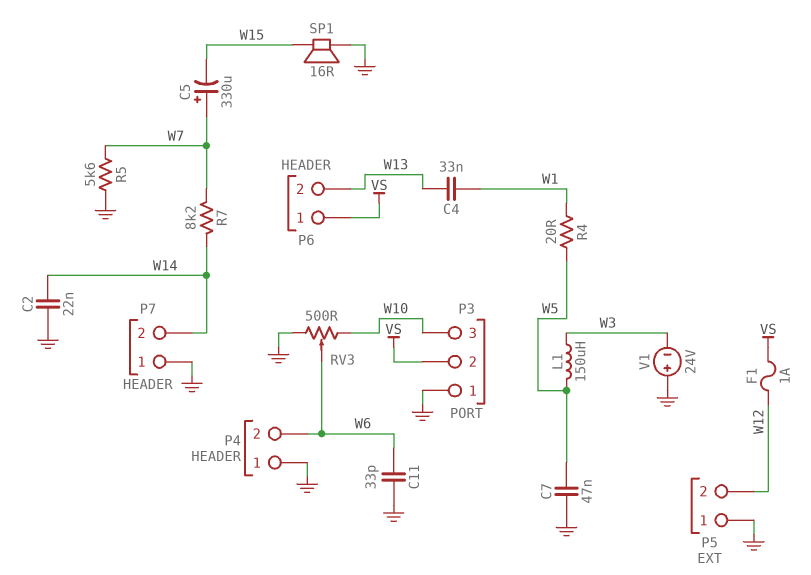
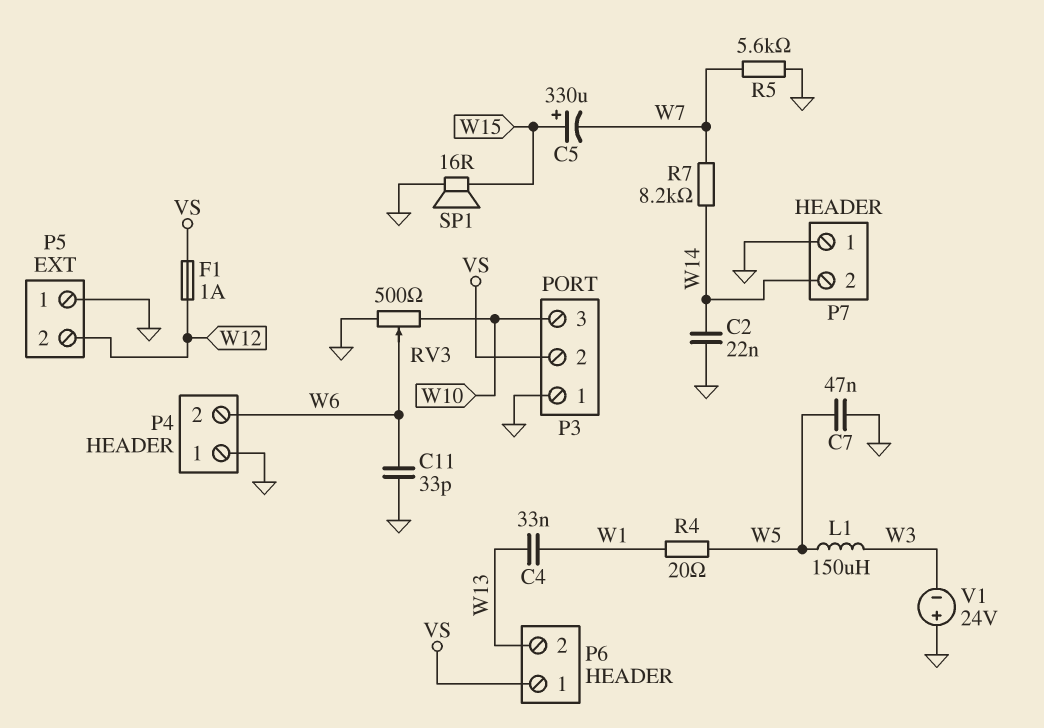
C5: 330uF (plus W7, minus W15) -> 330uF (plus W15, minus W7)

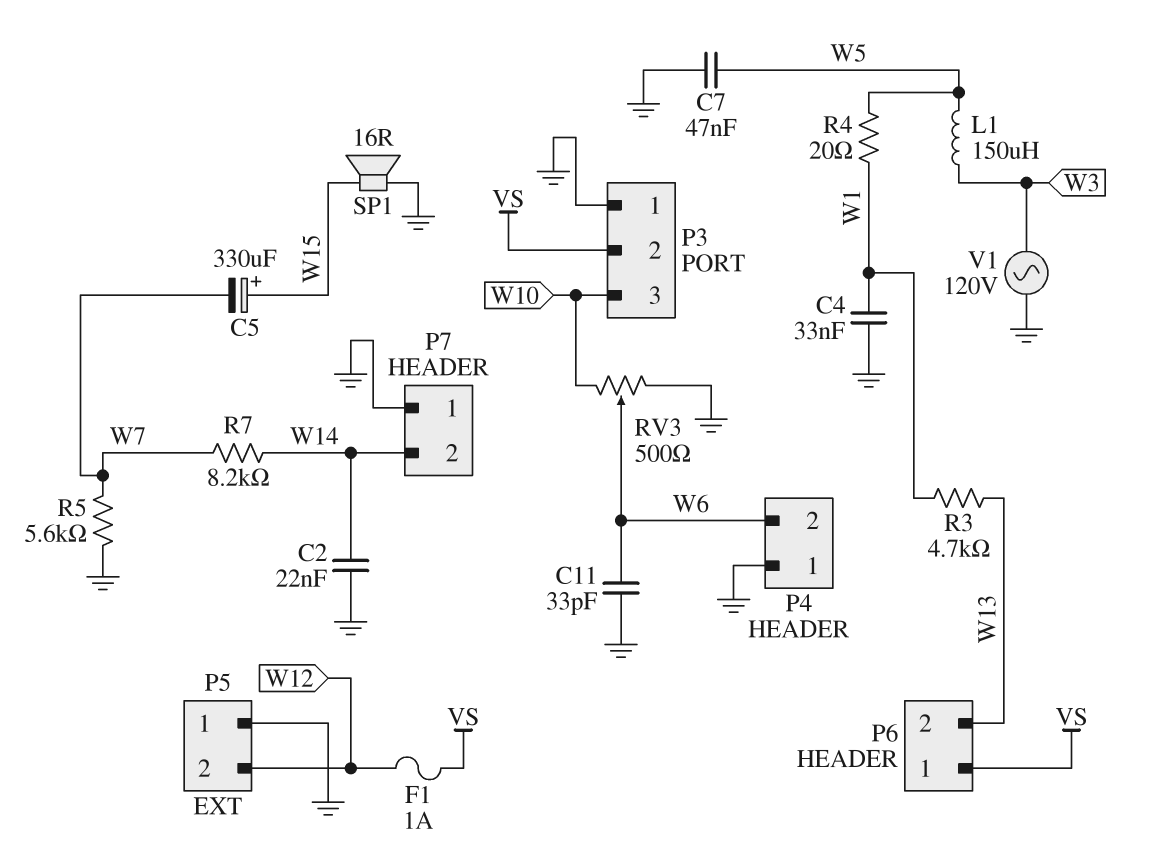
C4: 33nF (W1, W13) -> 33nF (GND, W1)
R3: none -> 4.7k (W1, W13)
V1: 24V (plus GND, minus W3) -> AC 120V (GND, W3)

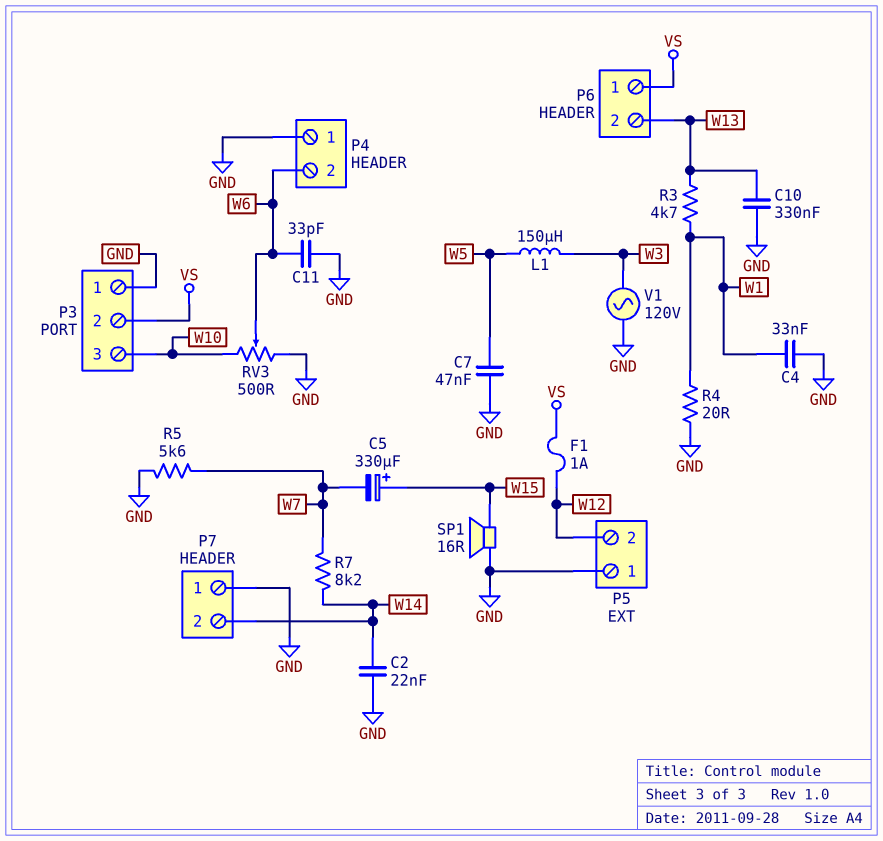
C10: none -> 330nF (GND, W13)
R4: 20 (W1, W5) -> 20 (GND, W1)

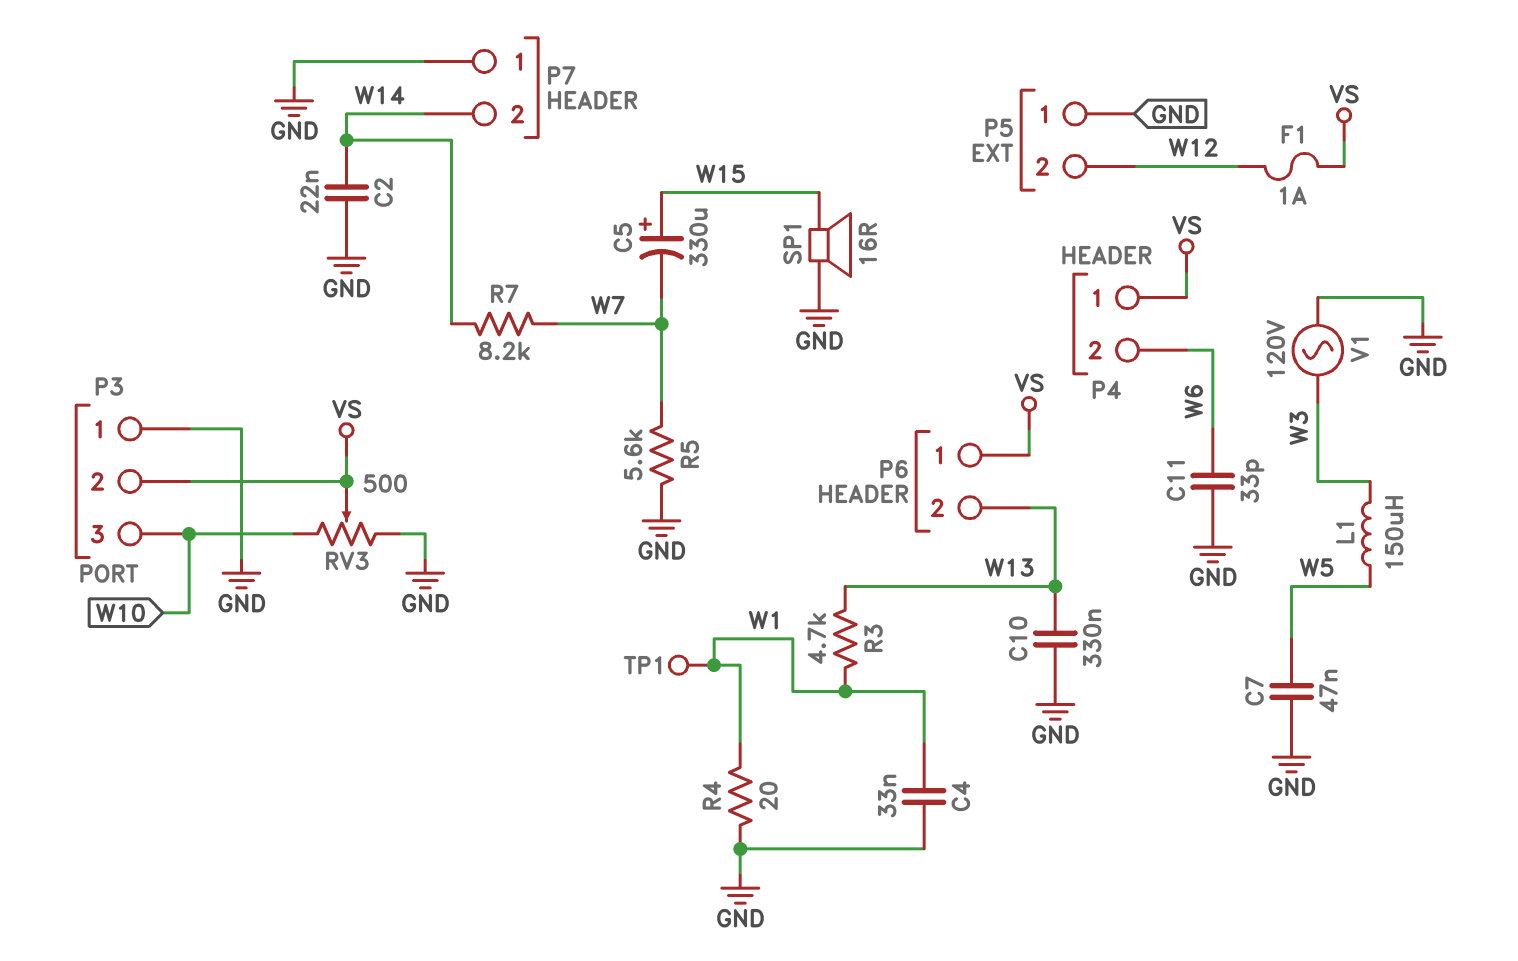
P4 pin 1: GND -> VS
RV3: 500 (GND, W10, wiper W6) -> 500 (GND, W10, wiper VS)
TP1: none -> test point (W1)

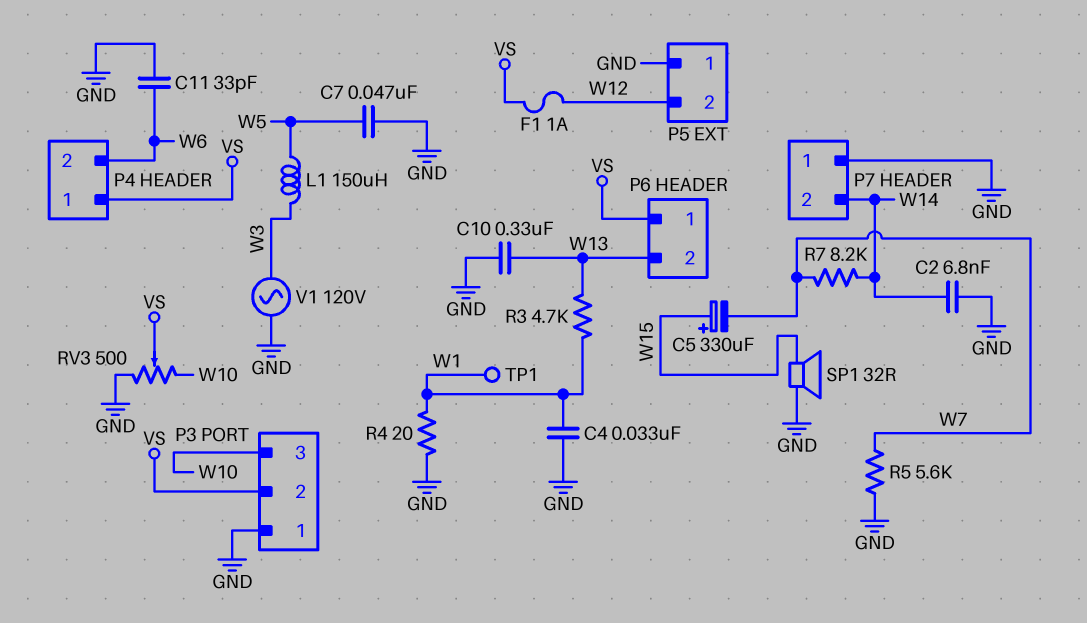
C2: 22nF (GND, W14) -> 6.8nF (GND, W14)
SP1: speaker 16R (GND, W15) -> speaker 32R (GND, W15)

